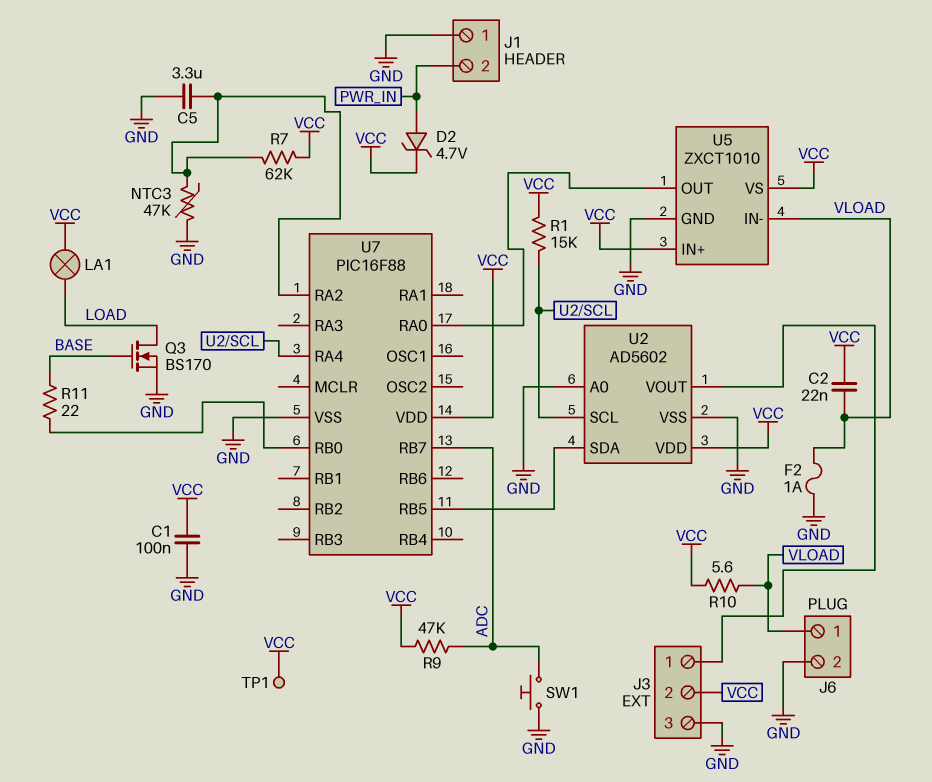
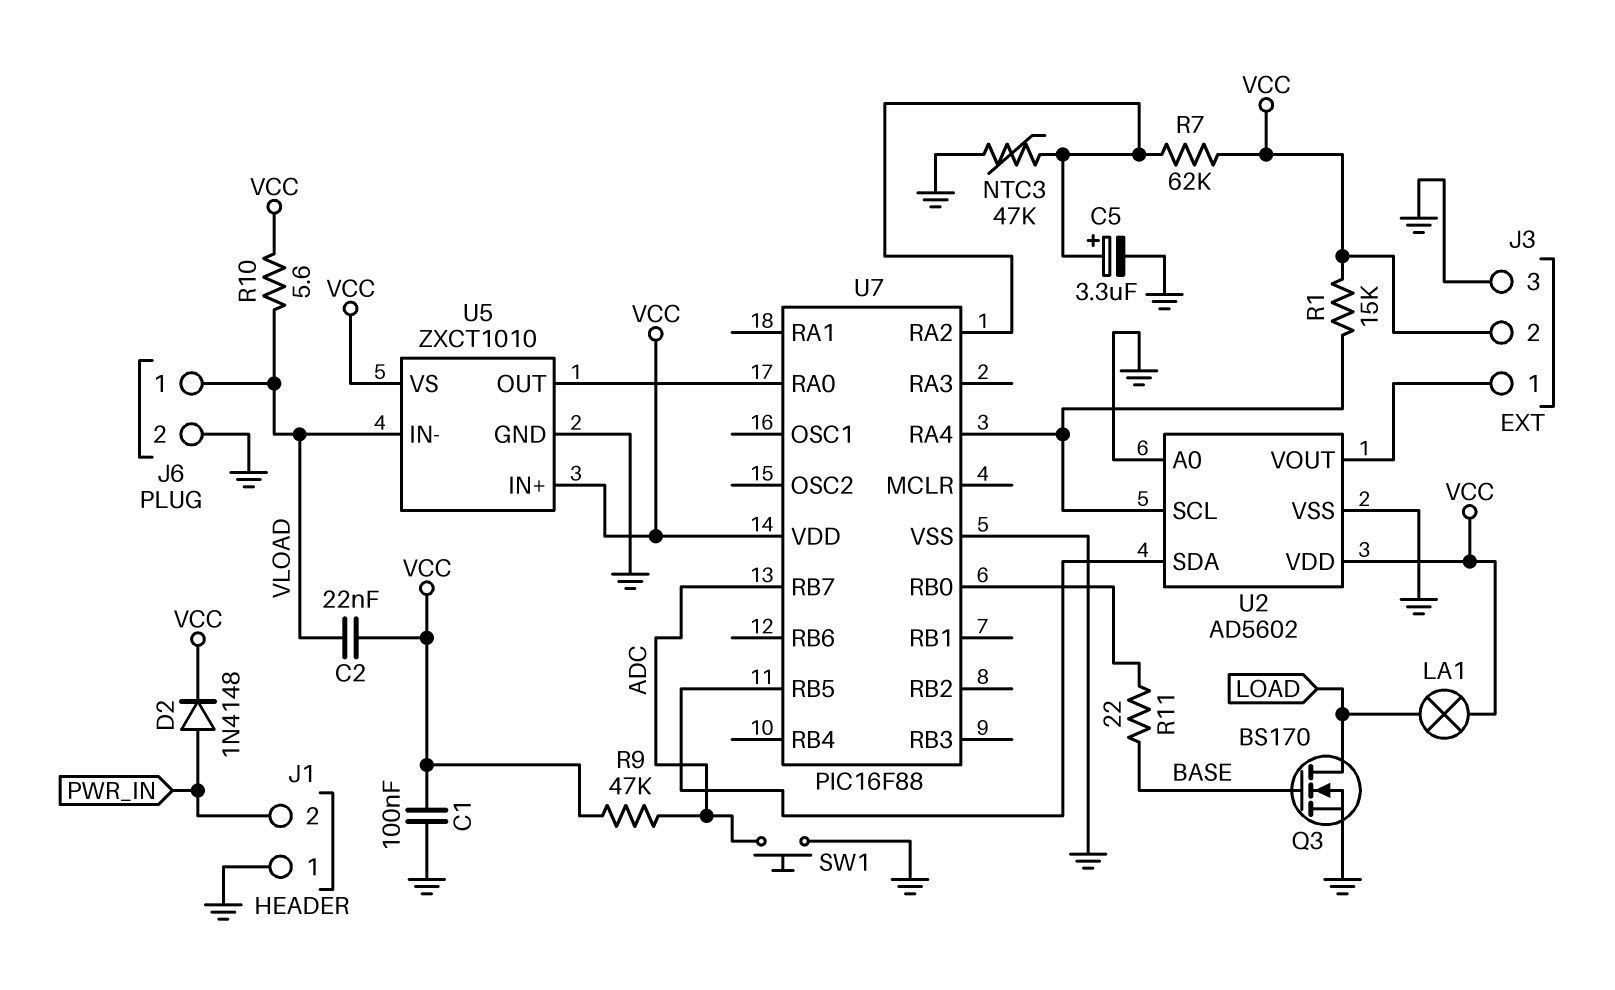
C5: 3.3uF (GND, U7/RA2) -> 3.3uF (plus U7/RA2, minus GND)
D2: zener 4.7V (A PWR_IN, K VCC) -> diode 1N4148 (A PWR_IN, K VCC)
F2: 1A (GND, VLOAD) -> none
TP1: test point (VCC) -> none

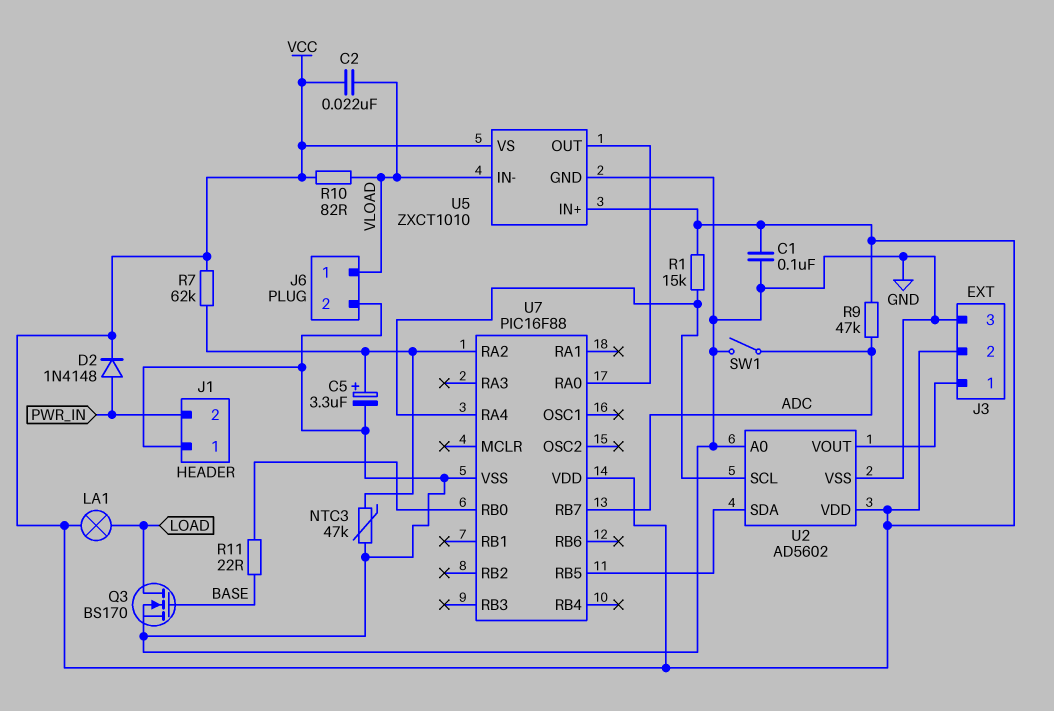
R10: 5.6 (VCC, VLOAD) -> 82 (VCC, VLOAD)
SW1: button (ADC, GND) -> switch (ADC, GND)

